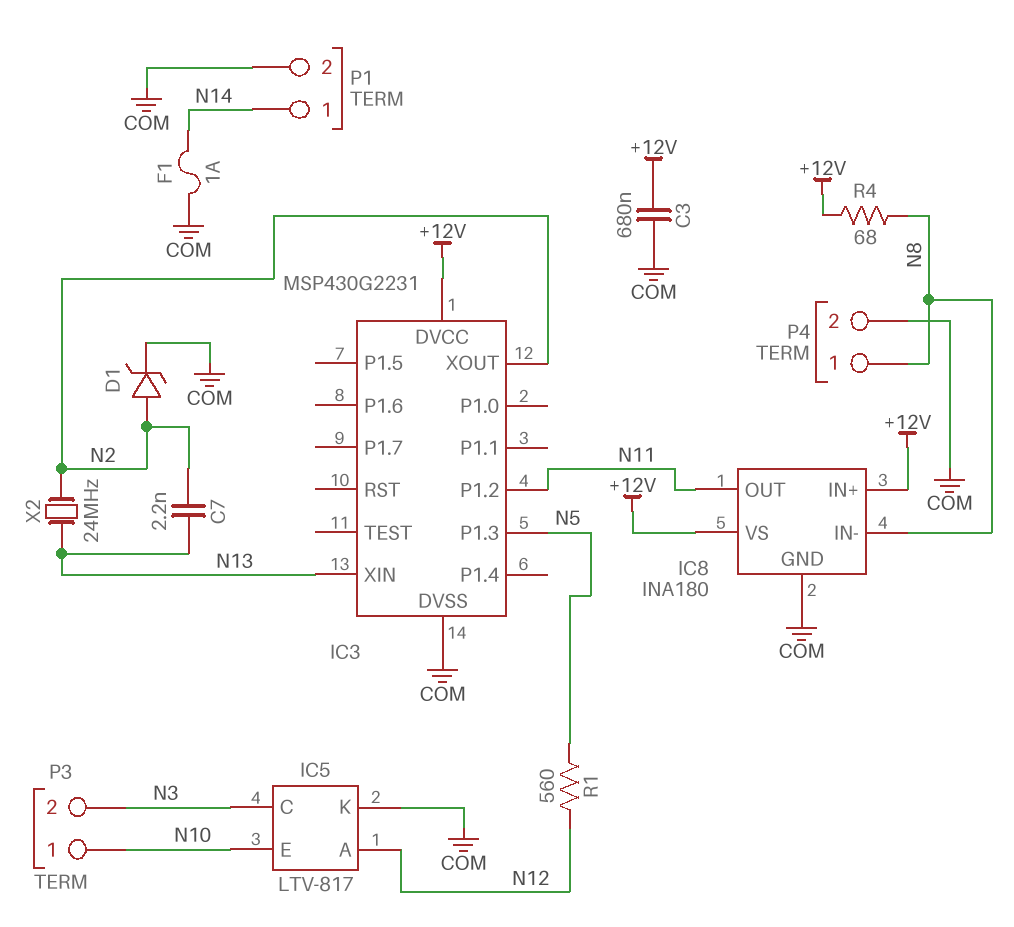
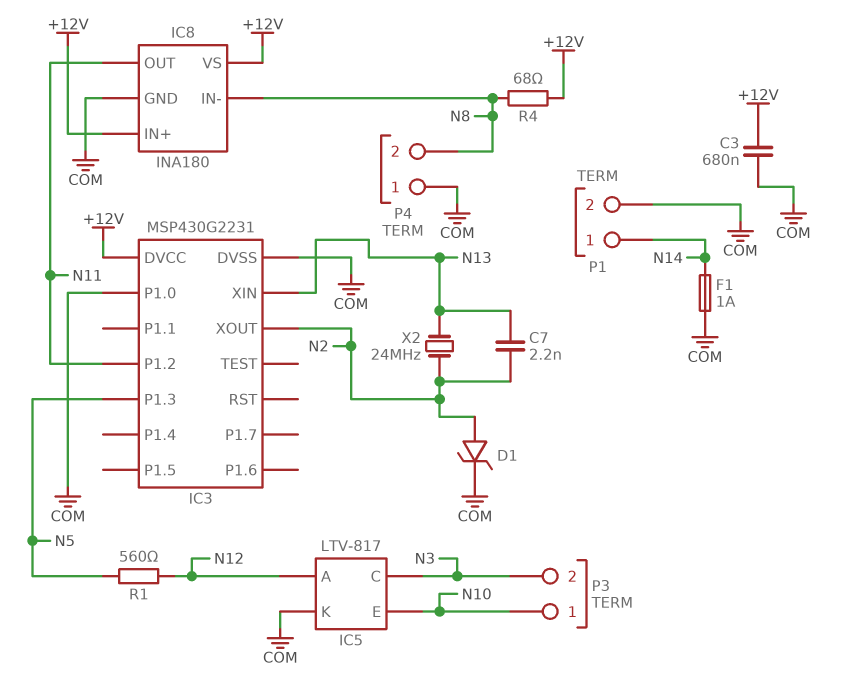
IC3 pin P1.0: none -> COM
P4 pin 1: N8 -> COM
P4 pin 2: COM -> N8

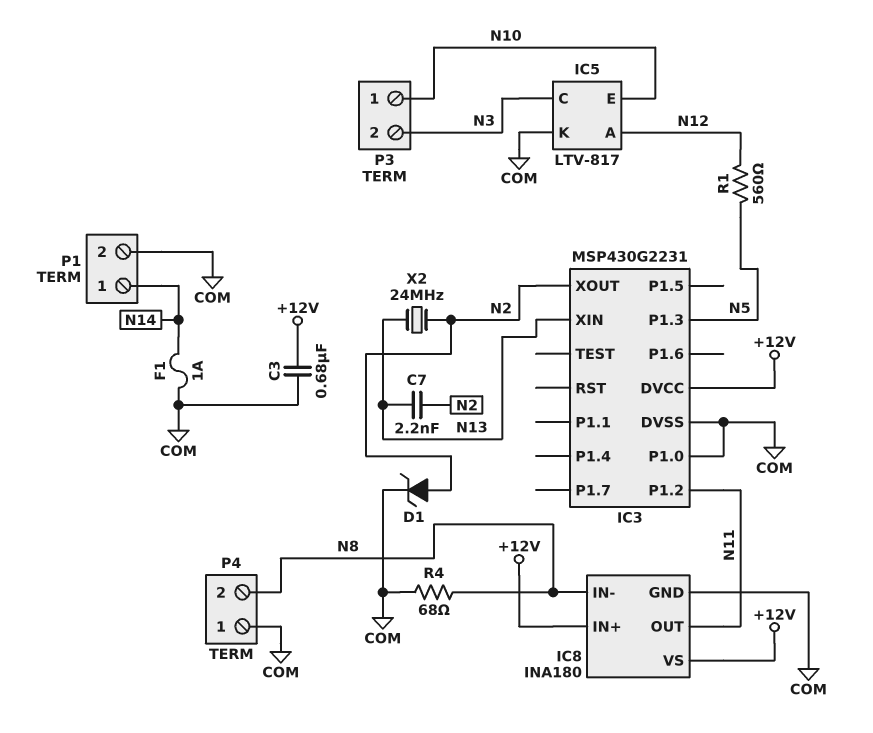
R4: 68 (+12V, N8) -> 68 (COM, N8)

